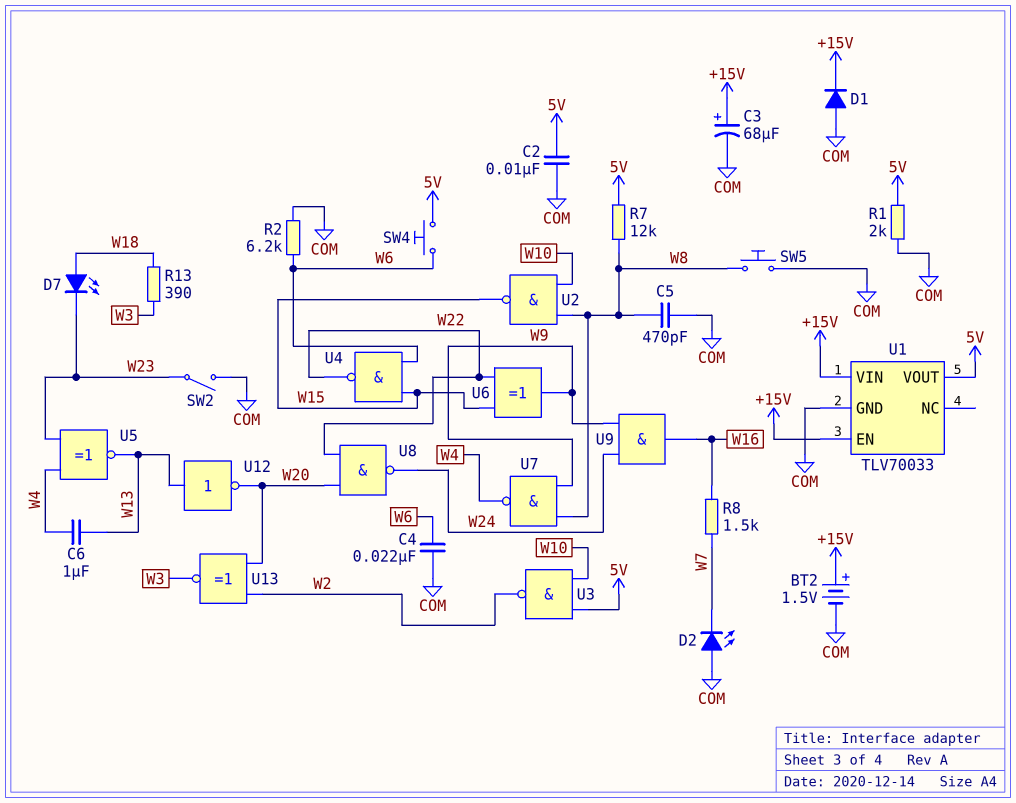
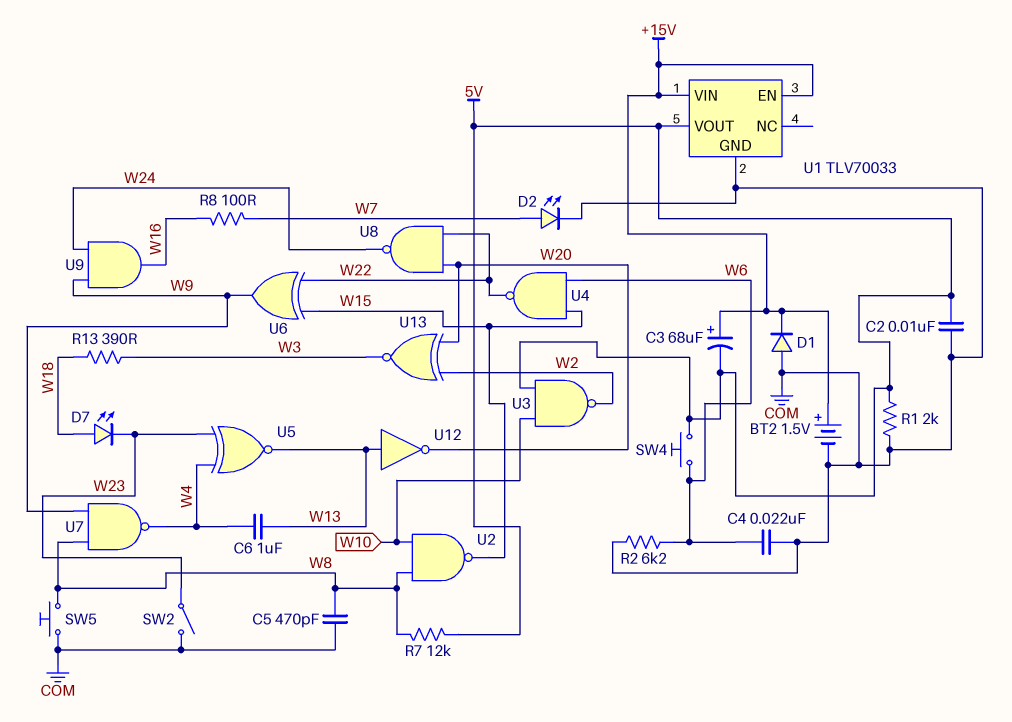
C3: 68uF (plus +15V, minus COM) -> 68uF (plus +15V, minus 5V)
D2: LED (A COM, K W7) -> LED (A W7, K COM)
R8: 1.5k (W7, W16) -> 100 (W7, W16)

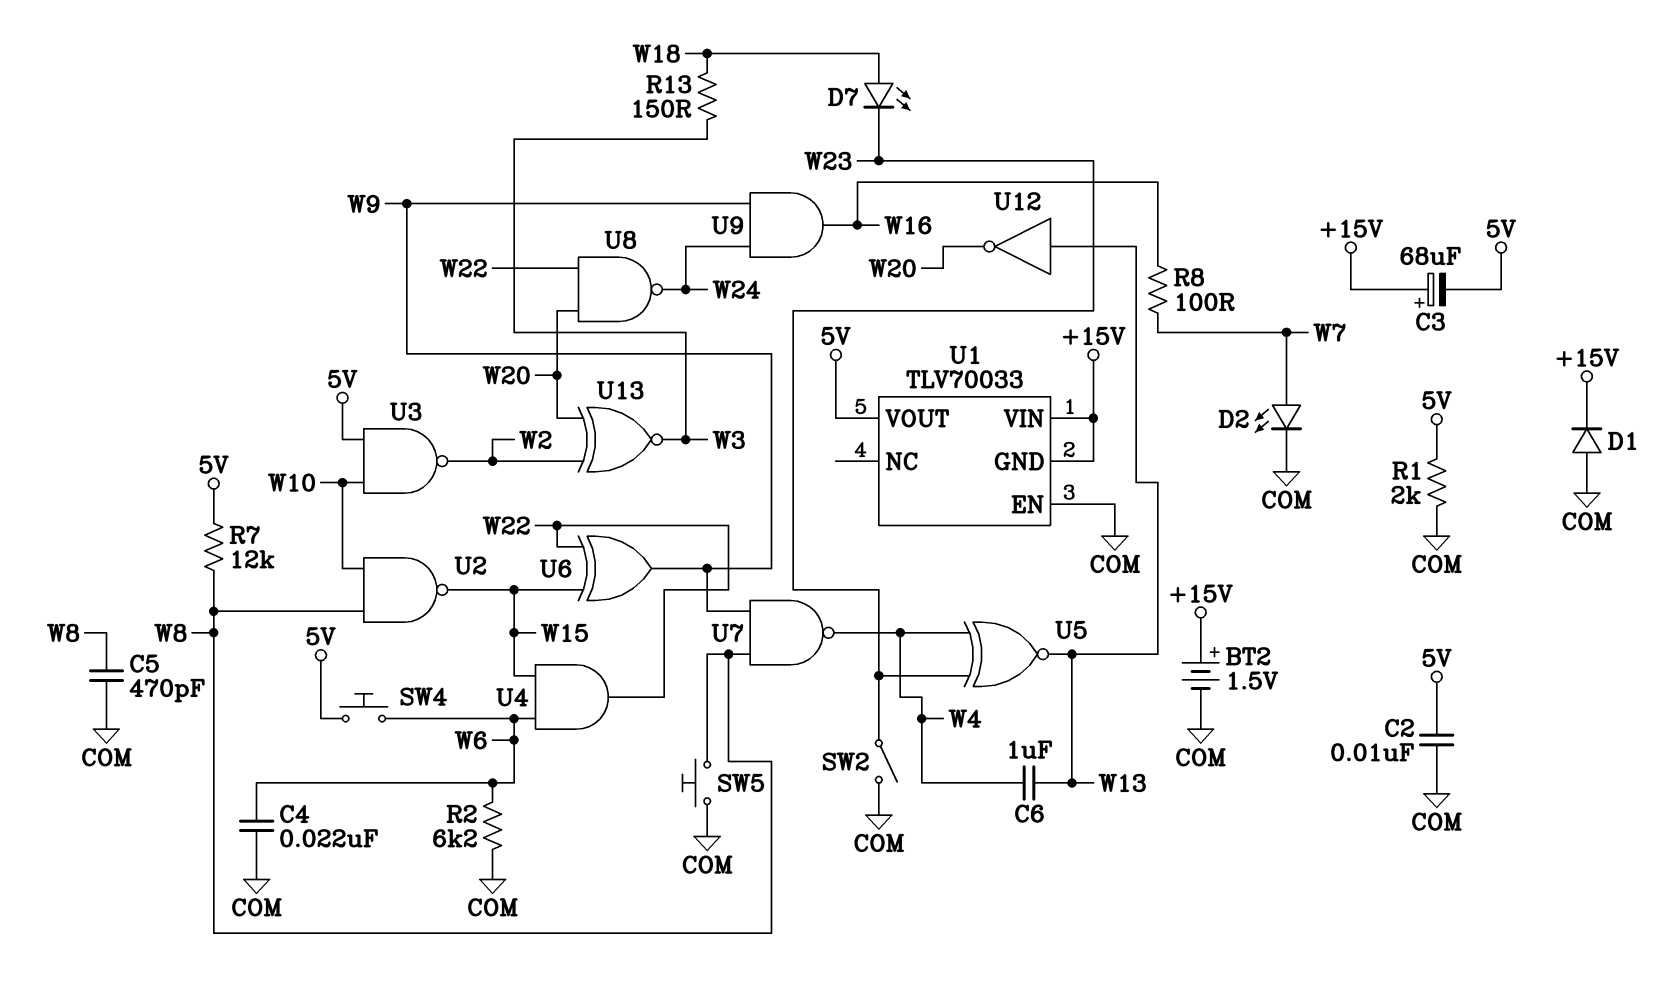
R13: 390 (W3, W18) -> 150 (W3, W18)
U1 pin EN: +15V -> COM
U1 pin GND: COM -> +15V
U4: NAND (in W6, in W15, out W22) -> AND (in W6, in W15, out W22)

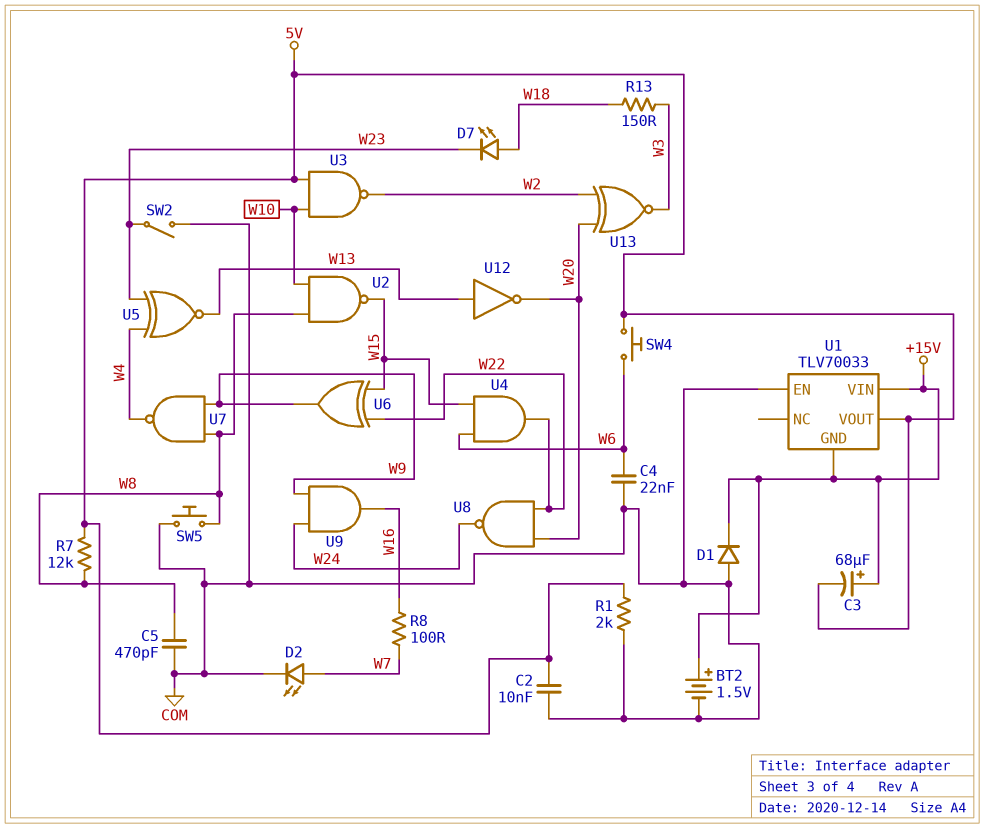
C6: 1uF (W4, W13) -> none
R2: 6.2k (COM, W6) -> none

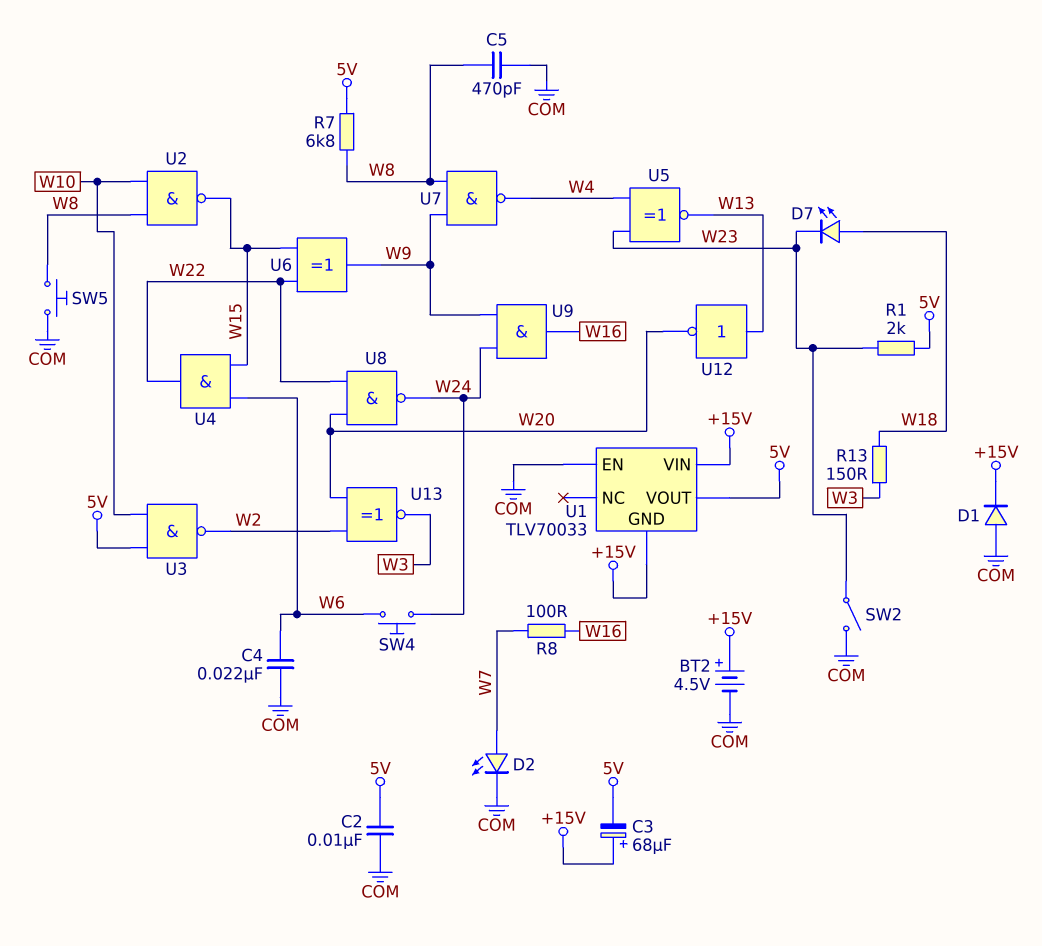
BT2: 1.5V (plus +15V, minus COM) -> 4.5V (plus +15V, minus COM)
R1: 2k (5V, COM) -> 2k (5V, W23)
R7: 12k (5V, W8) -> 6.8k (5V, W8)
SW4: button (5V, W6) -> button (W6, W24)

